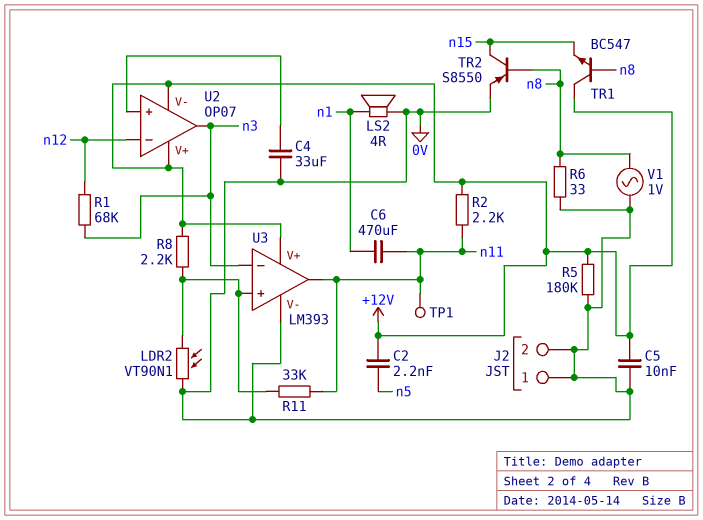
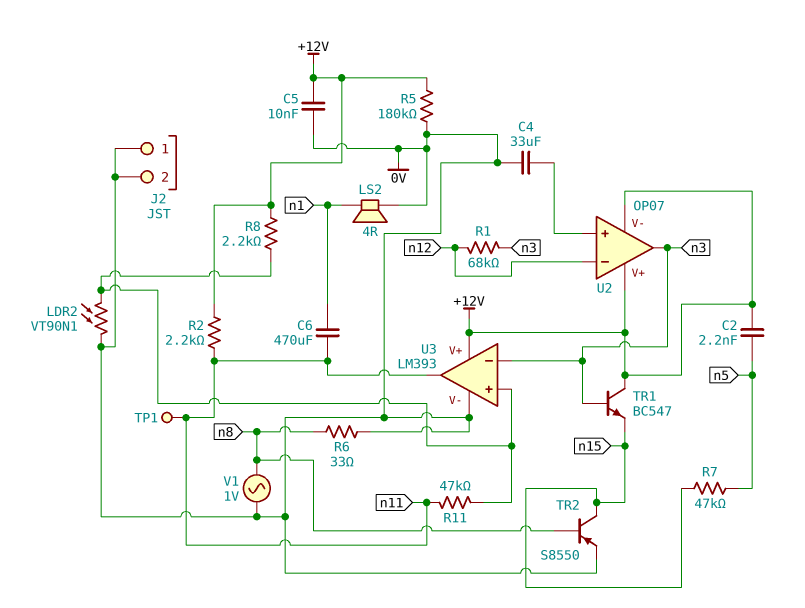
R7: none -> 47k (n5, n15)
R11: 33k (U3/in+, n11) -> 47k (U3/in+, n11)
TR1: NPN BC547 (B n8, C +12V, E n15) -> NPN BC547 (B n3, C +12V, E n15)

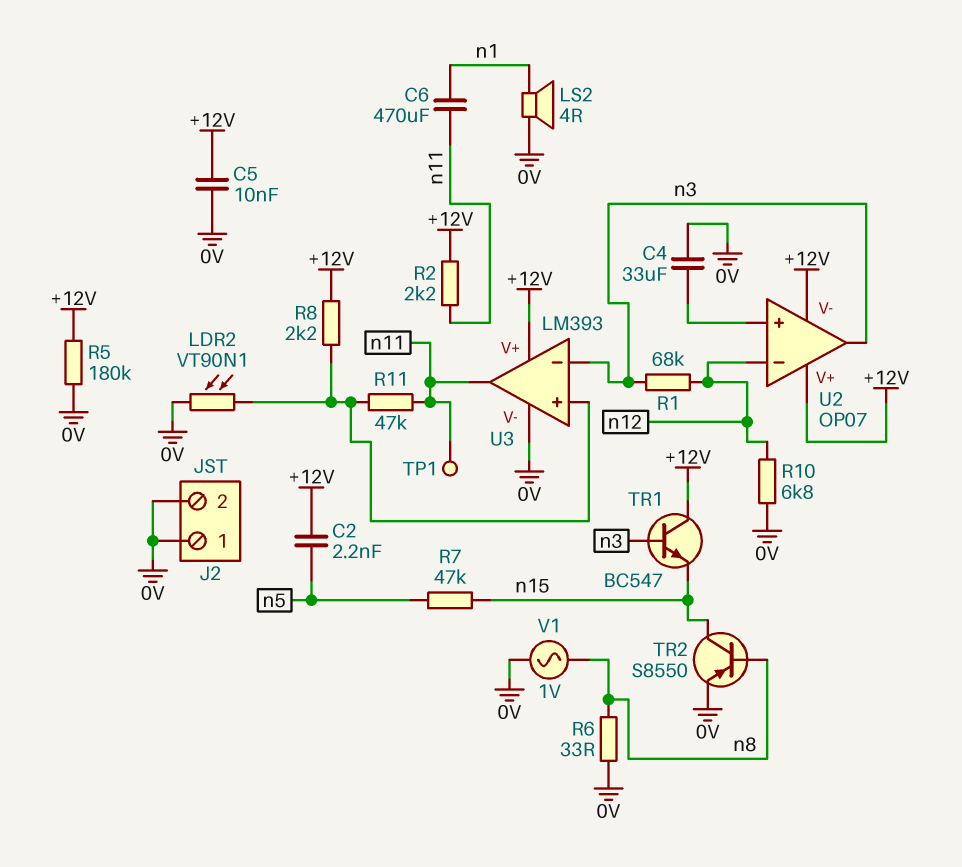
R10: none -> 6.8k (0V, n12)

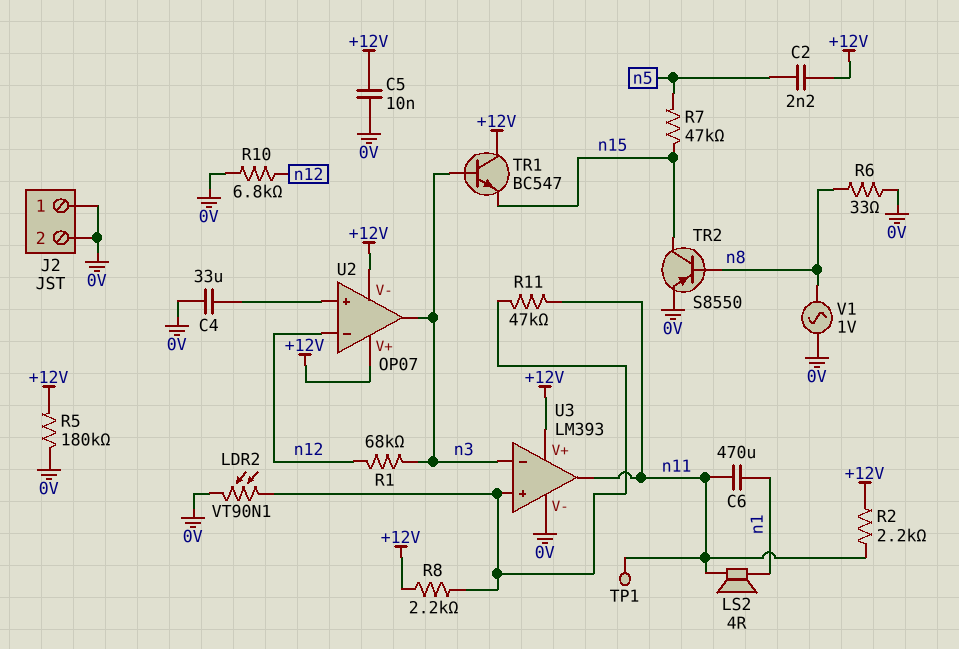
LS2: speaker 4R (0V, n1) -> speaker 4R (n1, n11)

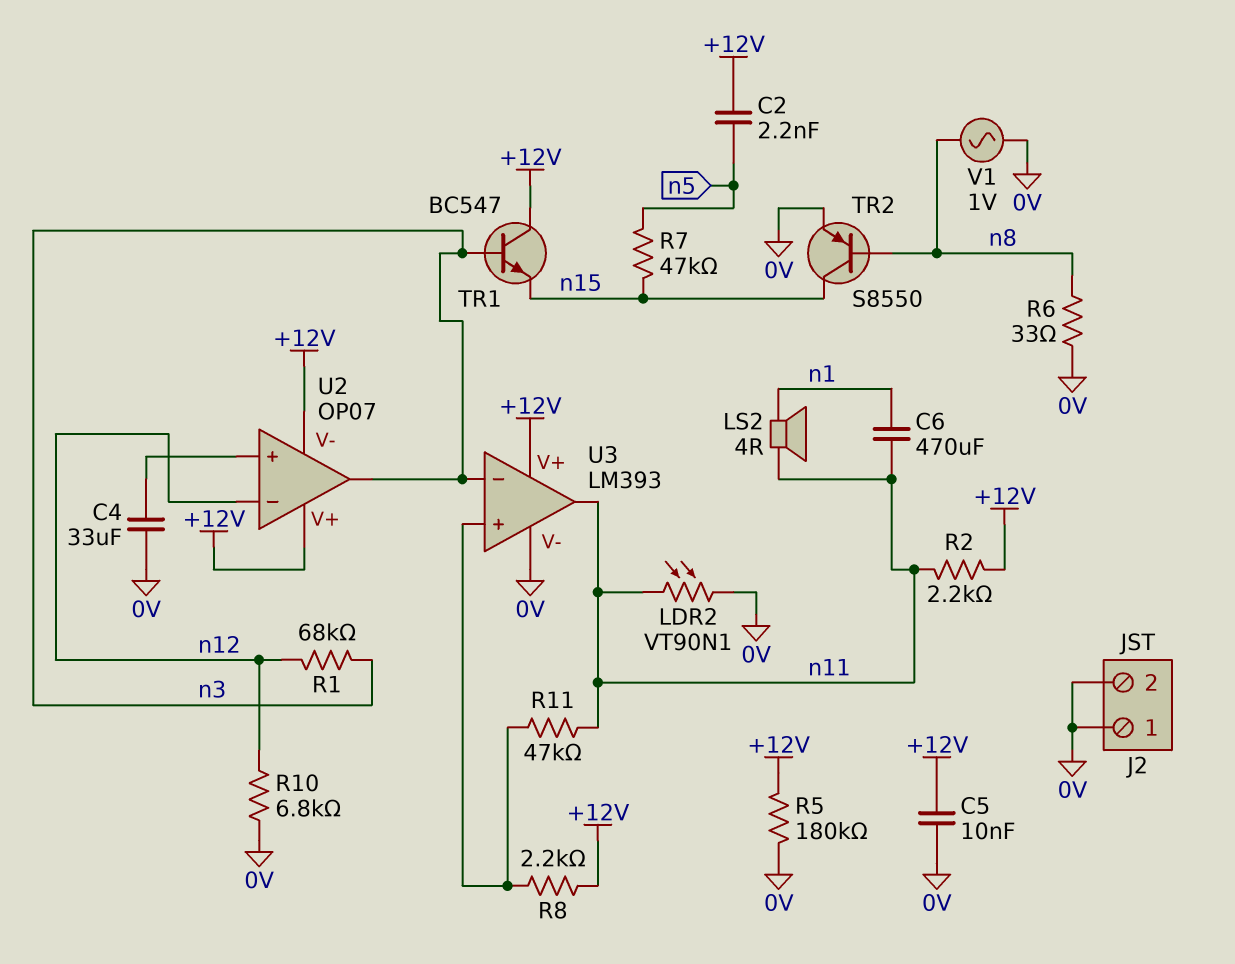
LDR2: VT90N1 (0V, U3/in+) -> VT90N1 (0V, n11)
TP1: test point (n11) -> none

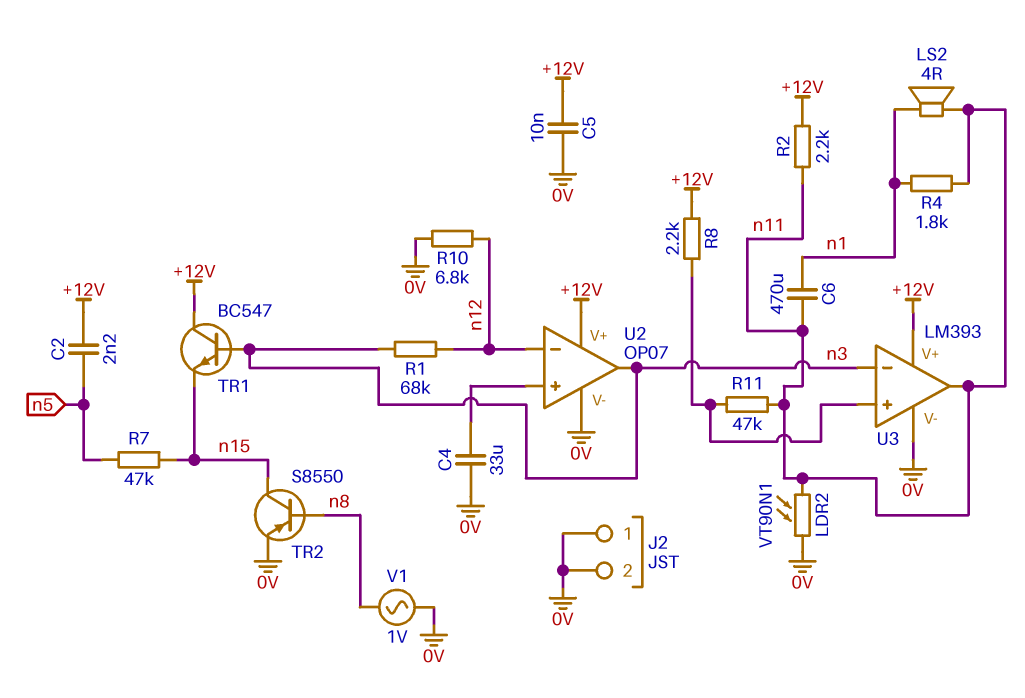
R4: none -> 1.8k (n1, n11)
R5: 180k (+12V, 0V) -> none
R6: 33 (0V, n8) -> none
U2 pin V-: +12V -> 0V

